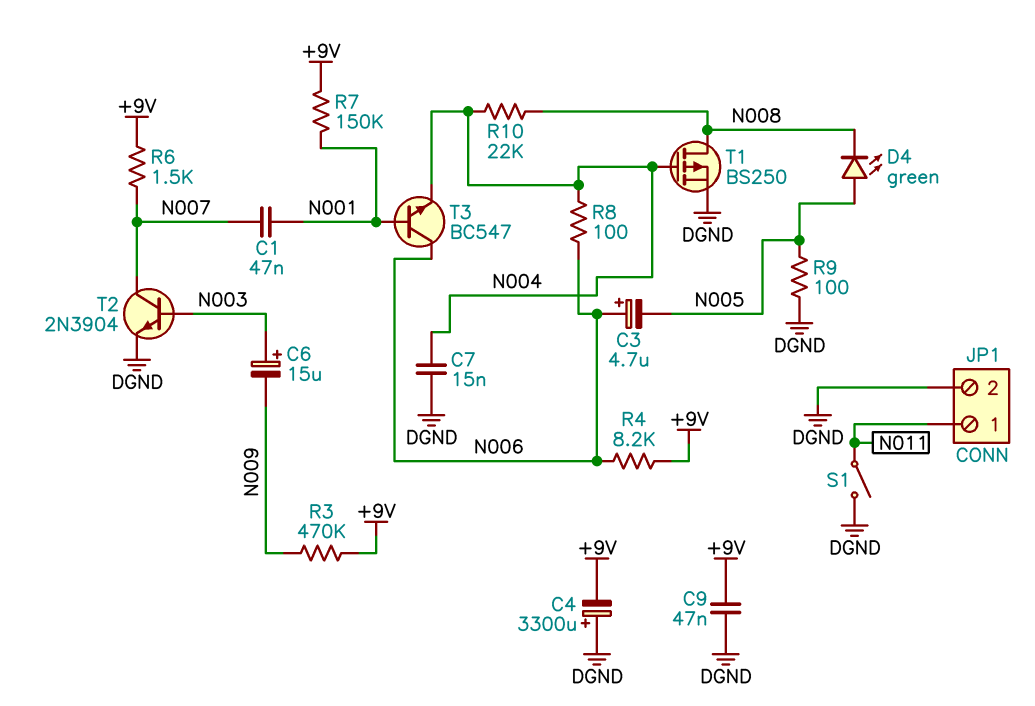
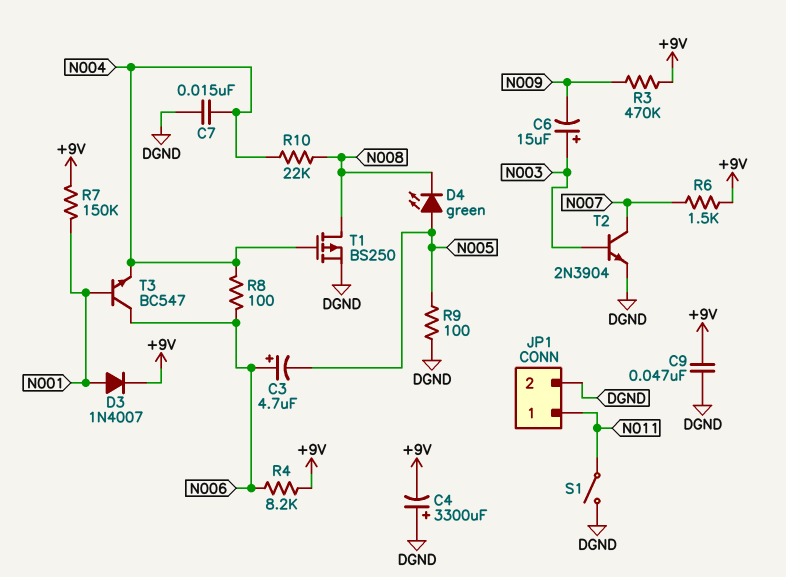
C1: 47nF (N001, N007) -> none
D3: none -> diode 1N4007 (A N001, K +9V)

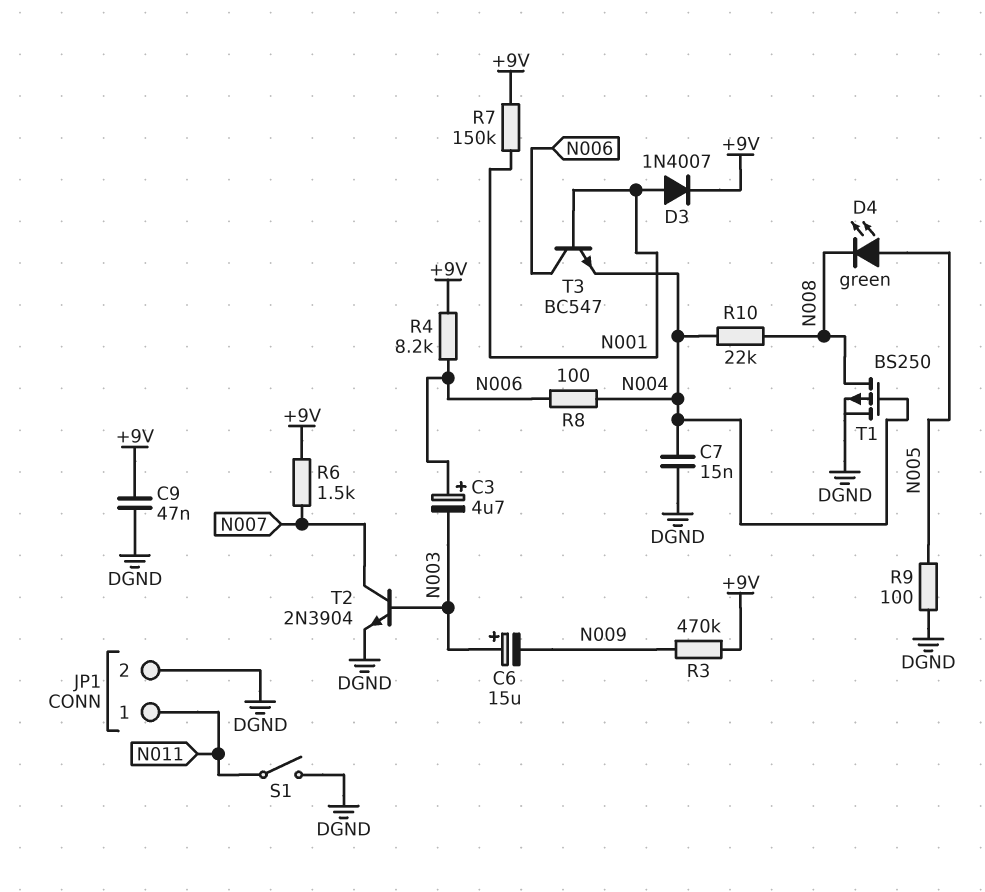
C3: 4.7uF (plus N006, minus N005) -> 4.7uF (plus N006, minus N003)
C4: 3300uF (plus DGND, minus +9V) -> none

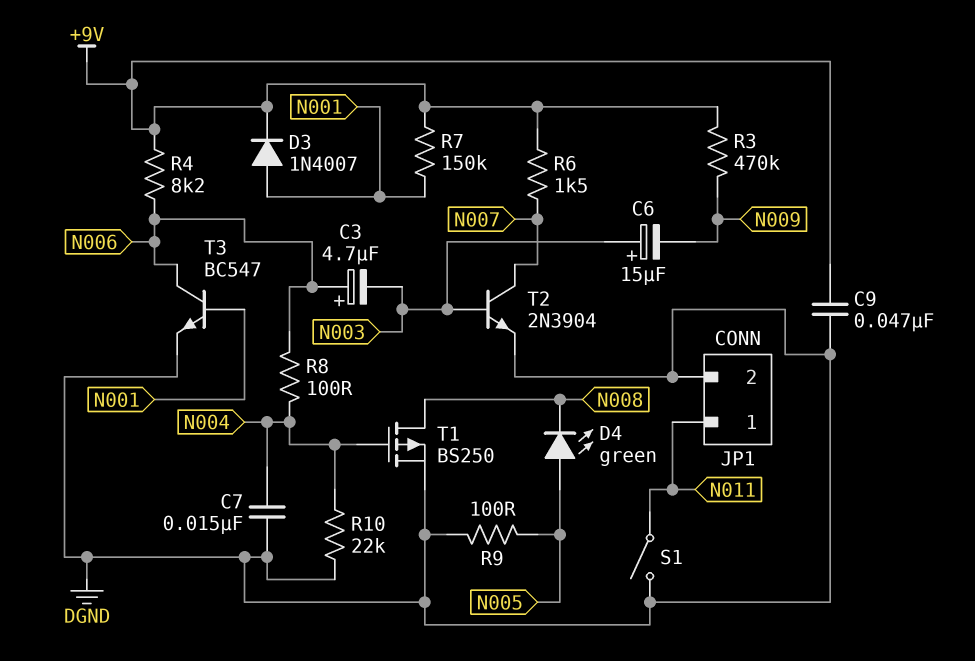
R10: 22k (N004, N008) -> 22k (DGND, N004)
T3: NPN BC547 (B N001, C N006, E N004) -> NPN BC547 (B N001, C N006, E DGND)

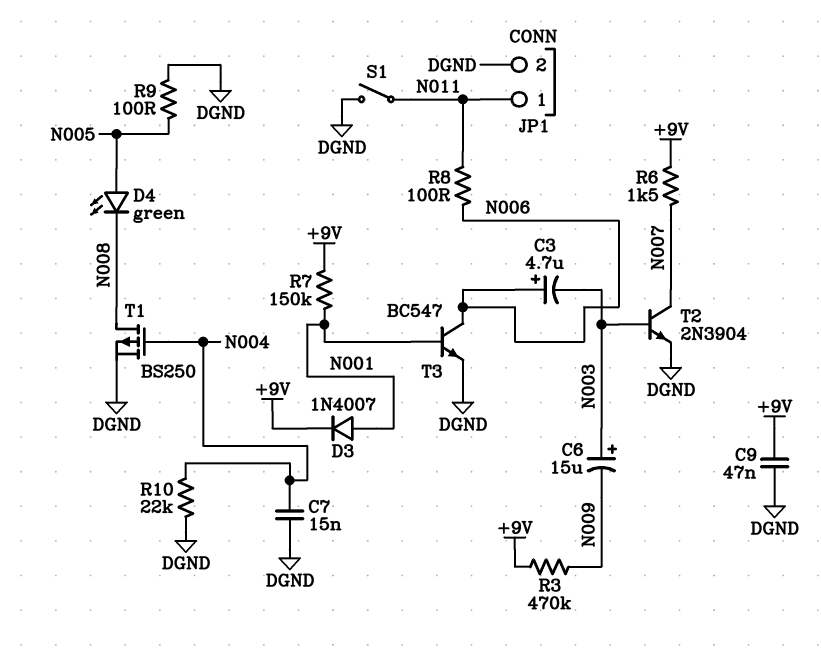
R4: 8.2k (+9V, N006) -> none
R8: 100 (N004, N006) -> 100 (N006, N011)

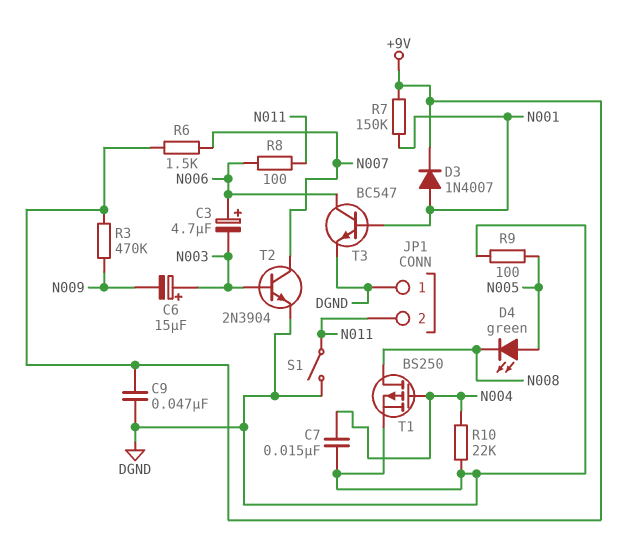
JP1 pin 1: N011 -> DGND
JP1 pin 2: DGND -> N011

